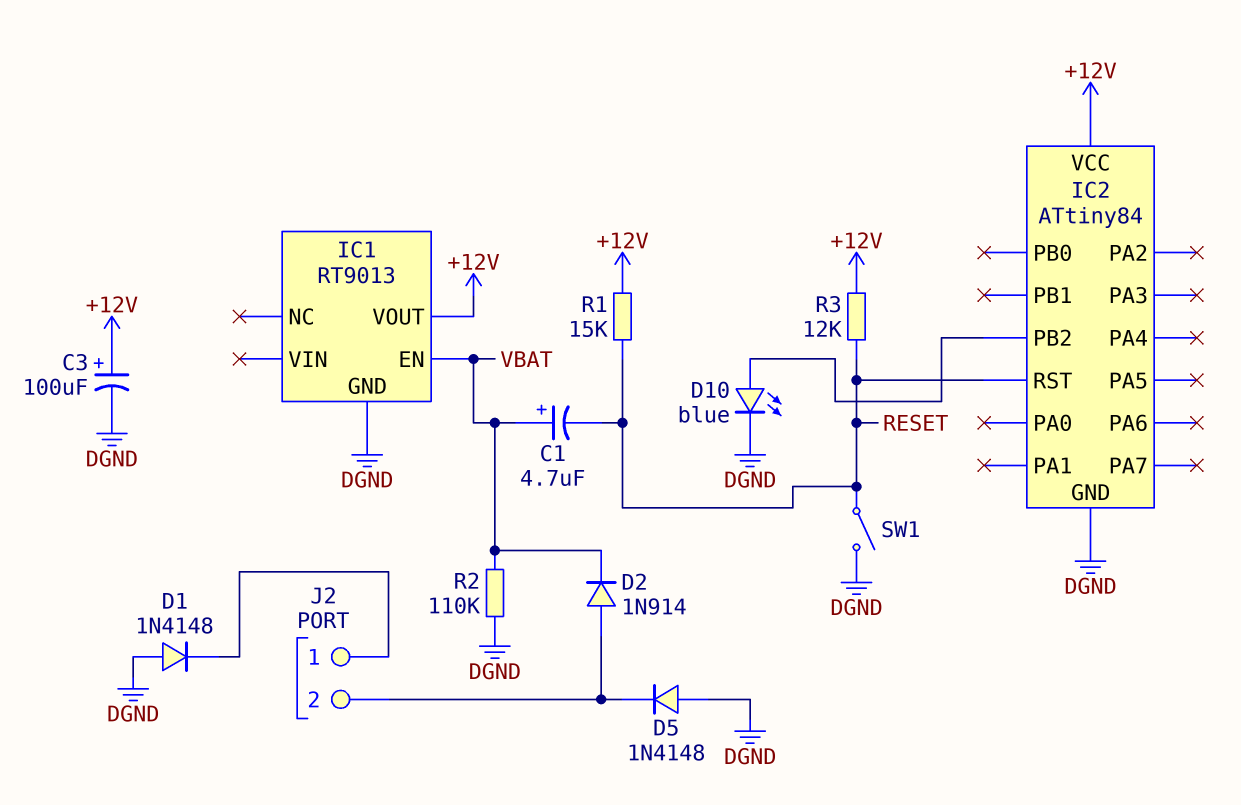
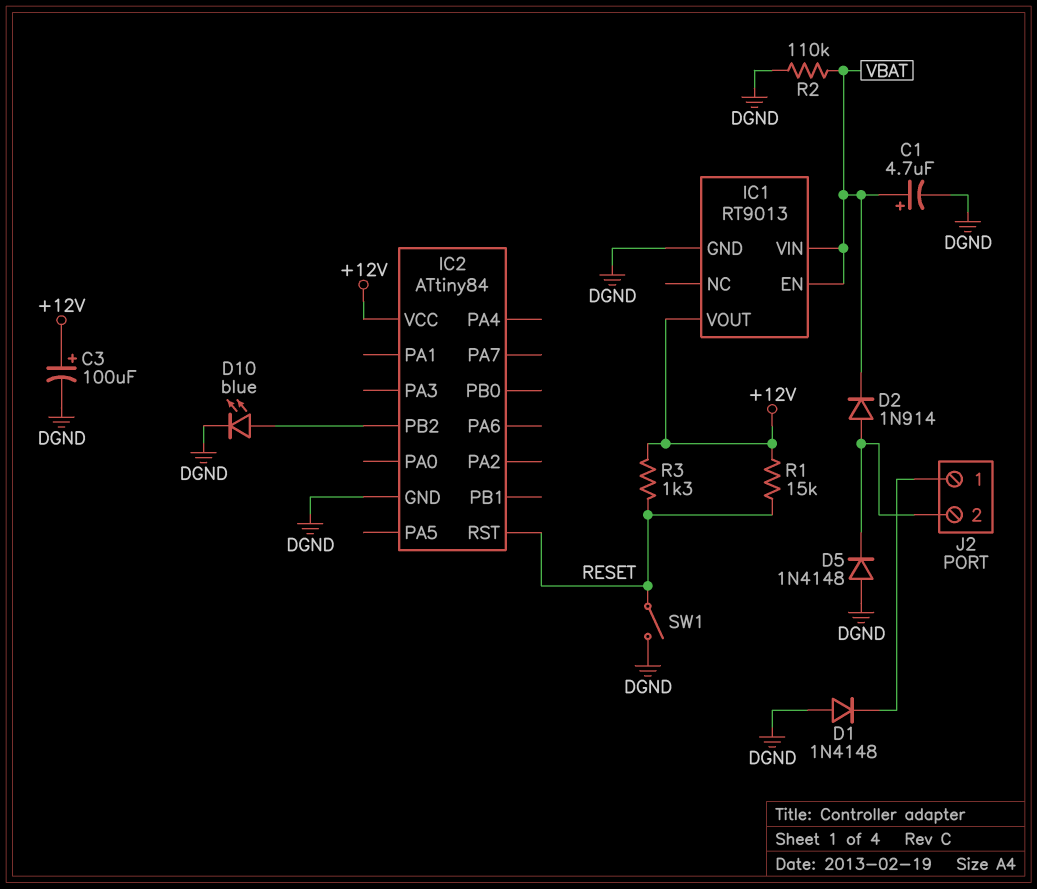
C1: 4.7uF (plus VBAT, minus RESET) -> 4.7uF (plus VBAT, minus DGND)
IC1 pin VIN: none -> VBAT
R3: 12k (+12V, RESET) -> 1.3k (+12V, RESET)

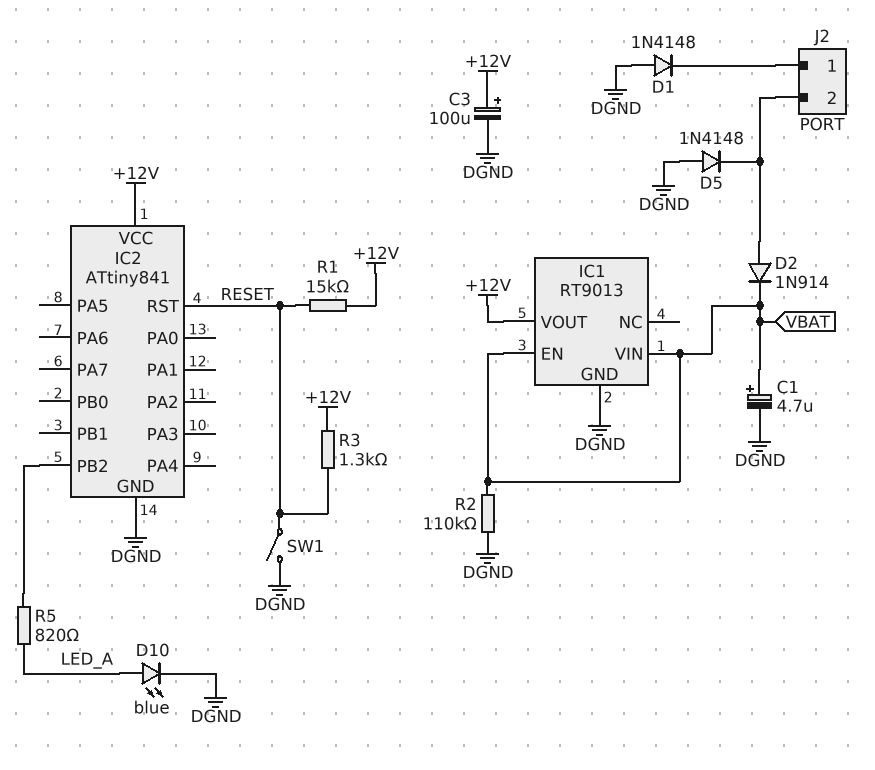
D10: LED blue (A IC2/PB2, K DGND) -> LED blue (A LED_A, K DGND)
IC2: ATtiny84 -> ATtiny841
R5: none -> 820 (IC2/PB2, LED_A)

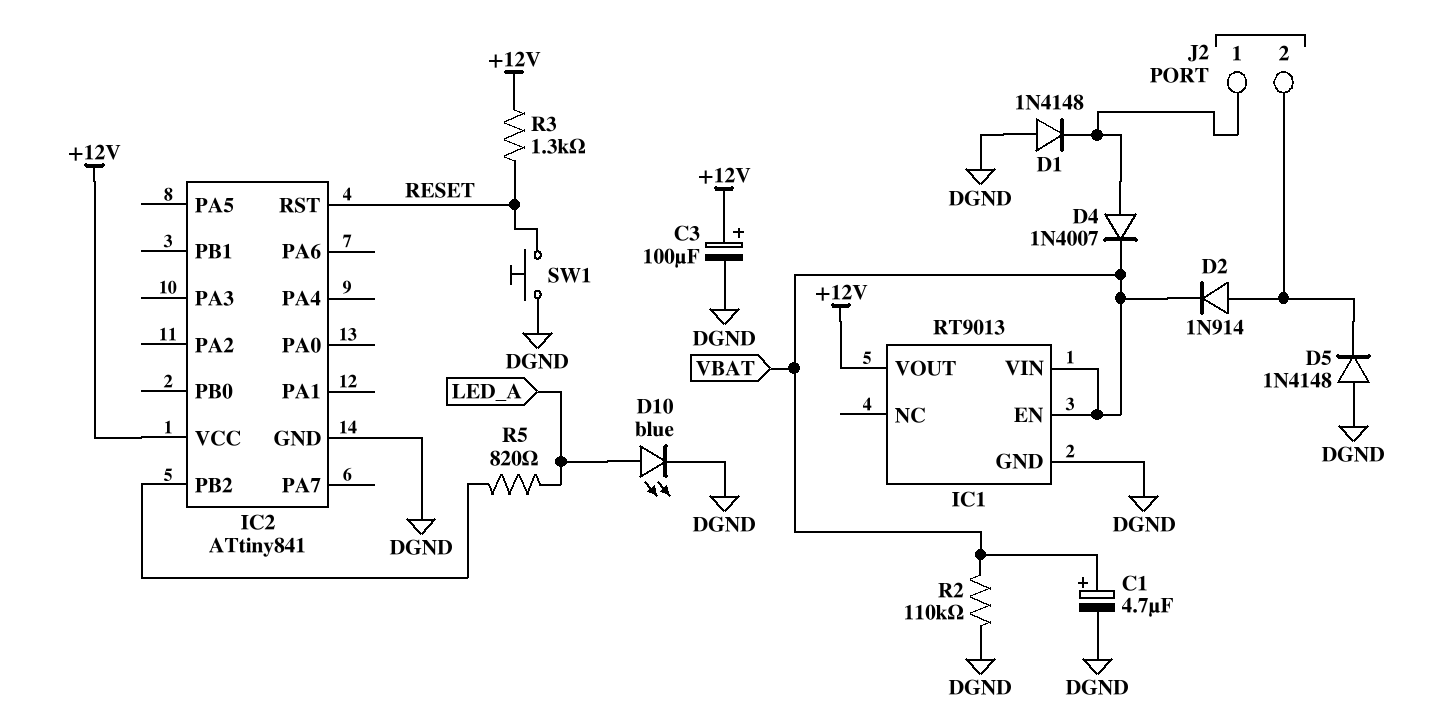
D4: none -> diode 1N4007 (A J2/1, K VBAT)
R1: 15k (+12V, RESET) -> none
SW1: switch (DGND, RESET) -> button (DGND, RESET)

